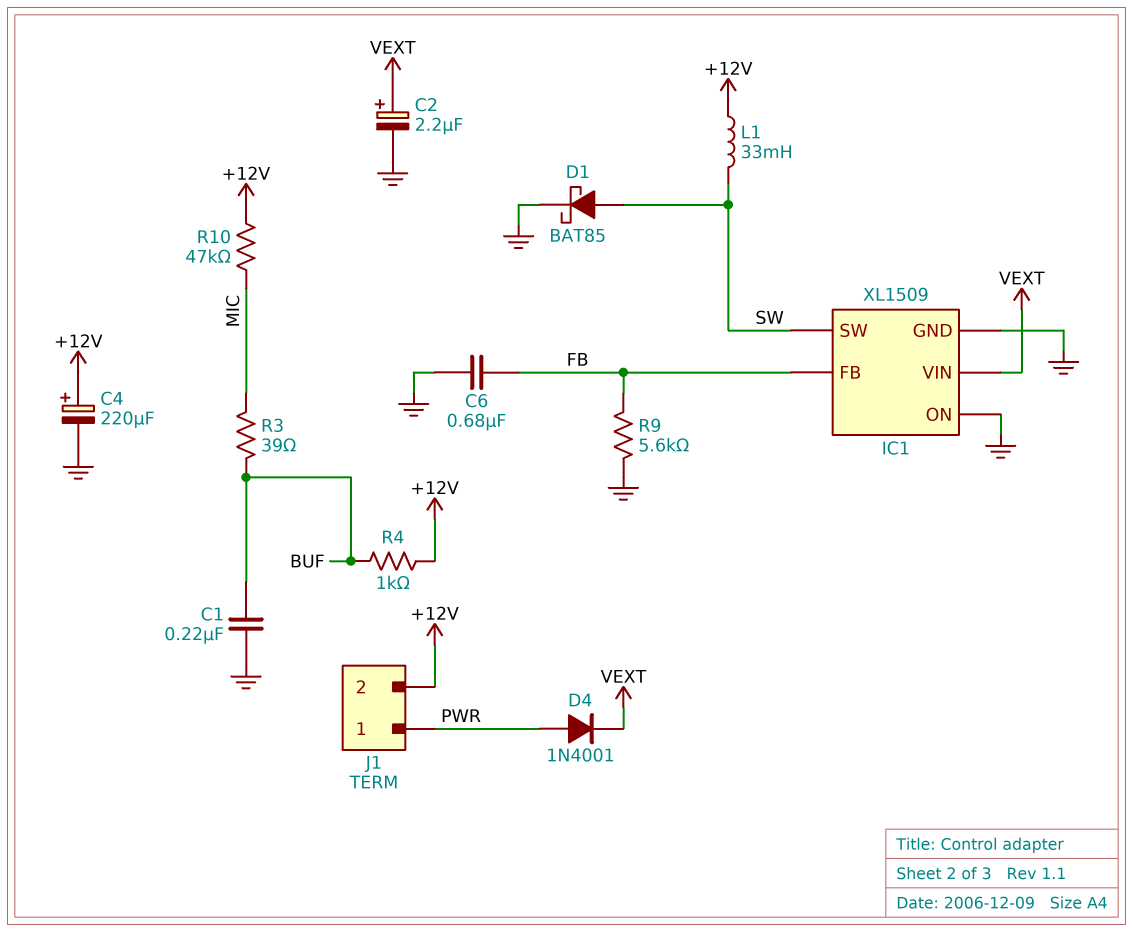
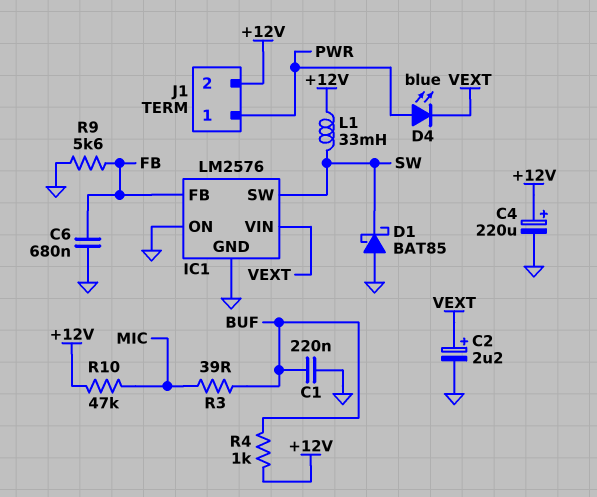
D1: schottky BAT85 (A SW, K GND) -> schottky BAT85 (A GND, K SW)
D4: diode 1N4001 (A PWR, K VEXT) -> LED blue (A PWR, K VEXT)
IC1: XL1509 -> LM2576

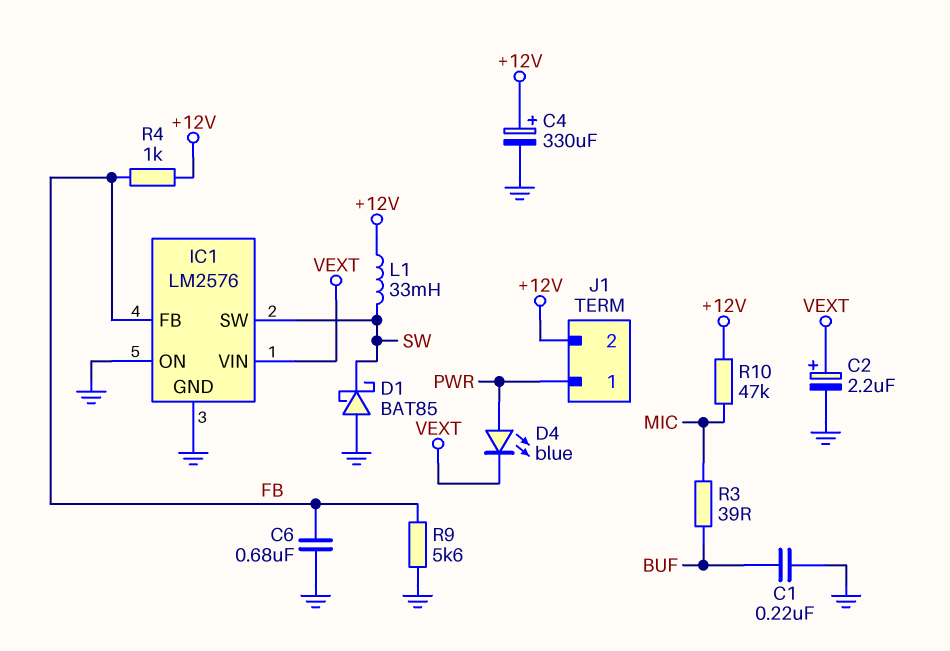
C4: 220uF (plus +12V, minus GND) -> 330uF (plus +12V, minus GND)
R4: 1k (+12V, BUF) -> 1k (+12V, FB)

